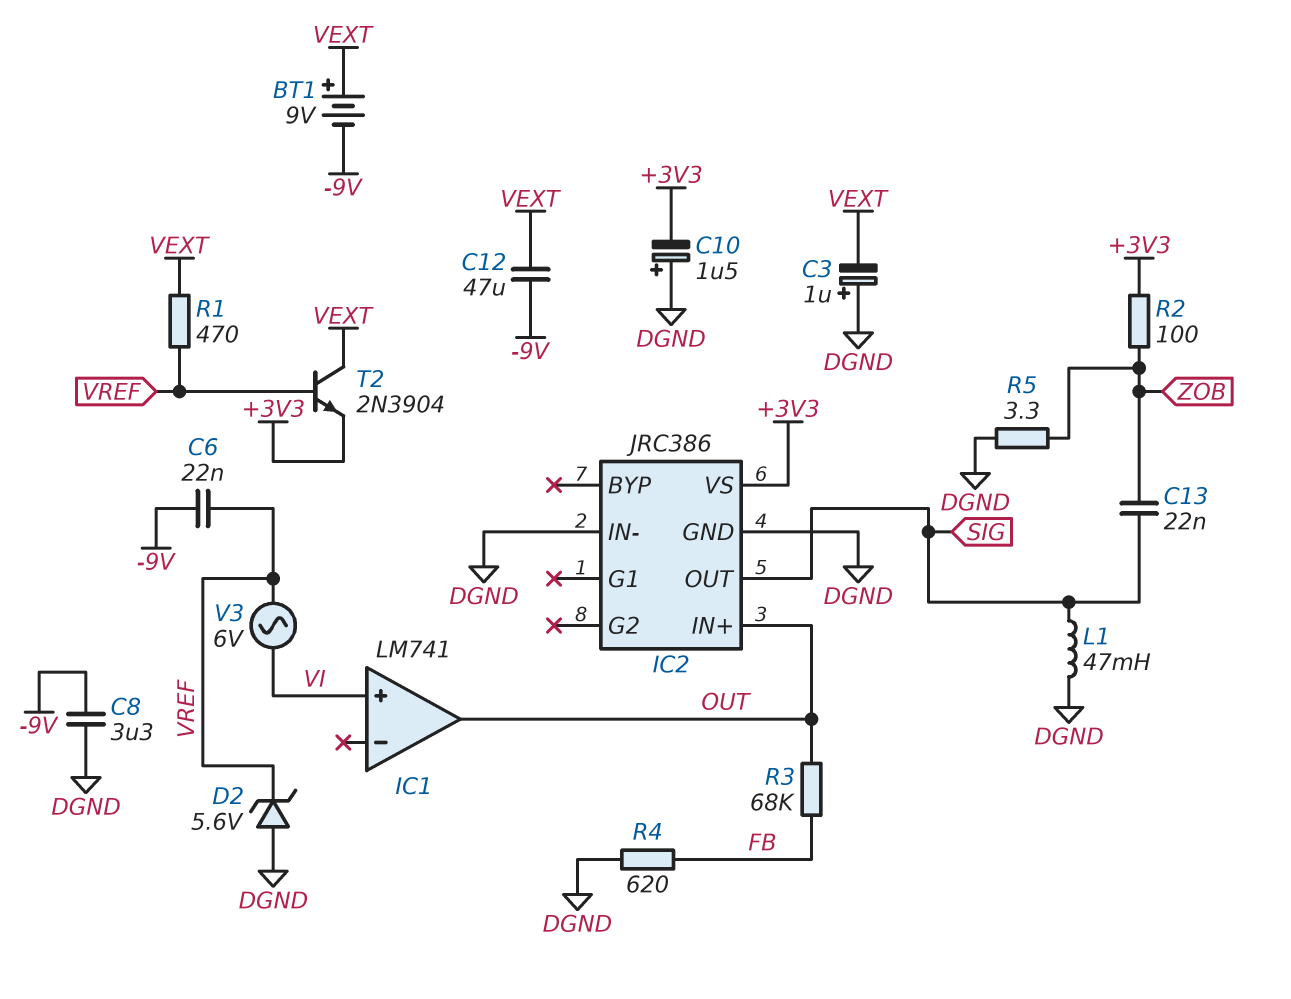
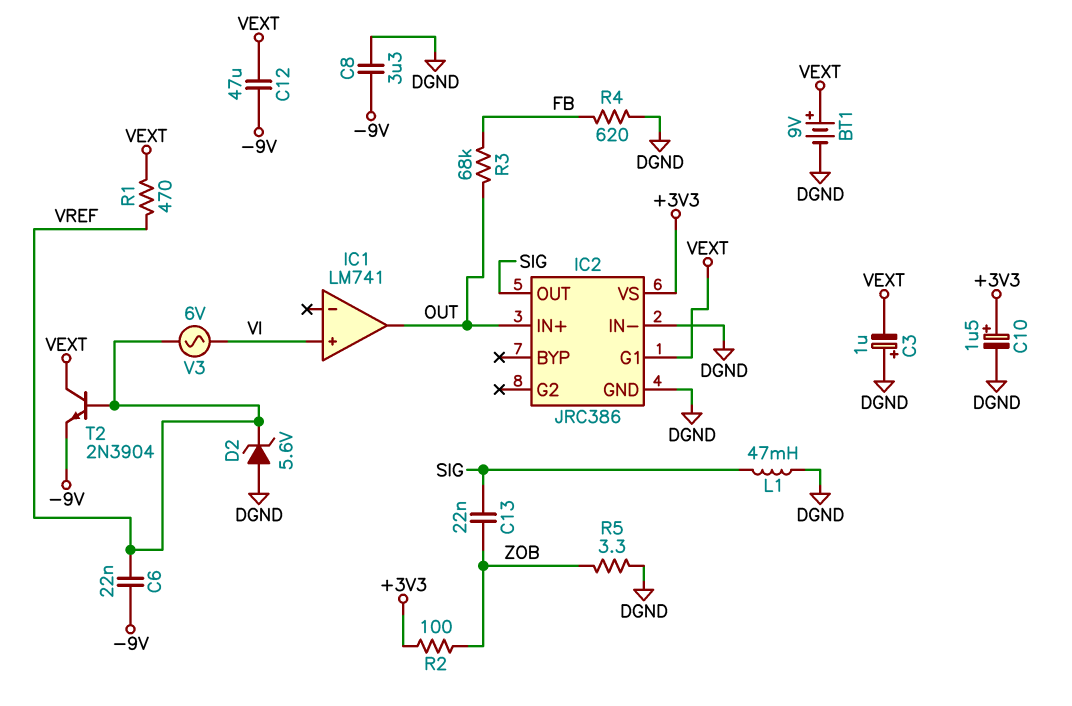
BT1: 9V (plus VEXT, minus -9V) -> 9V (plus VEXT, minus DGND)
C10: 1.5uF (plus DGND, minus +3V3) -> 1.5uF (plus +3V3, minus DGND)
IC2 pin G1: none -> VEXT
T2: NPN 2N3904 (B VREF, C VEXT, E +3V3) -> NPN 2N3904 (B VREF, C VEXT, E -9V)

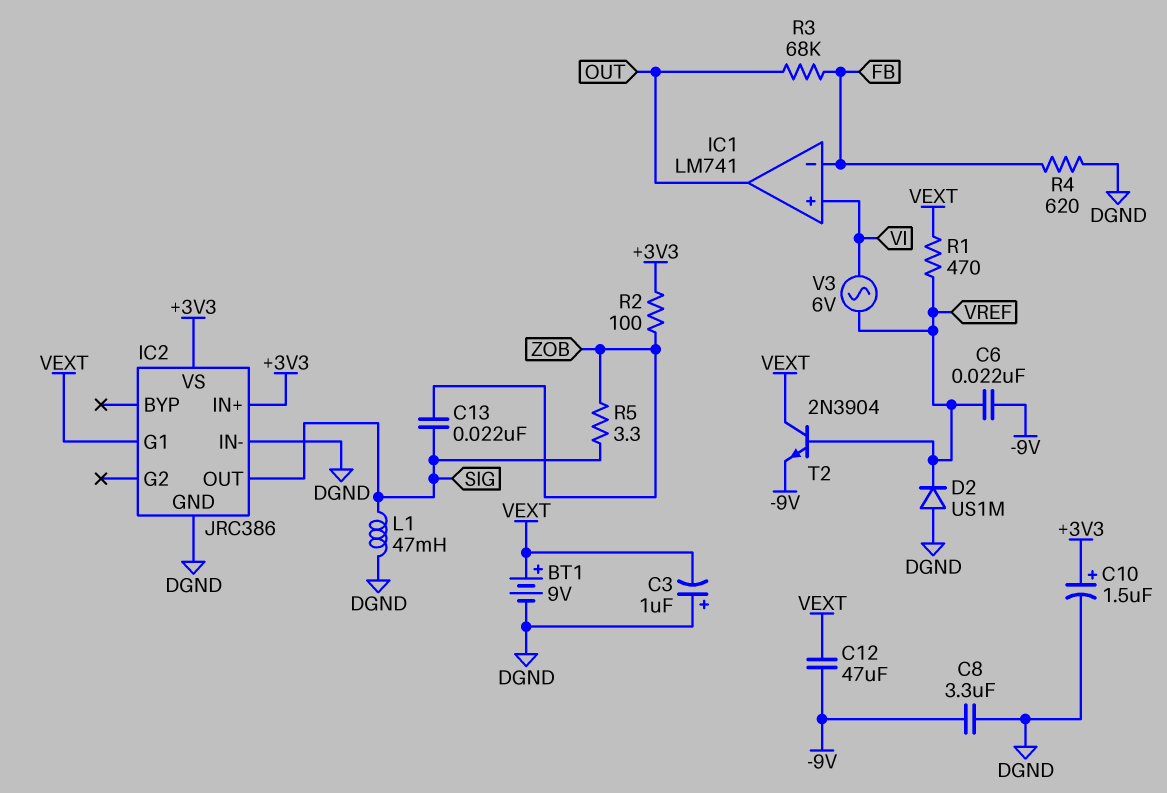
D2: zener 5.6V (A DGND, K VREF) -> diode US1M (A DGND, K VREF)
IC1 pin in-: none -> FB
IC2 pin IN+: OUT -> +3V3
R5: 3.3 (DGND, ZOB) -> 3.3 (SIG, ZOB)

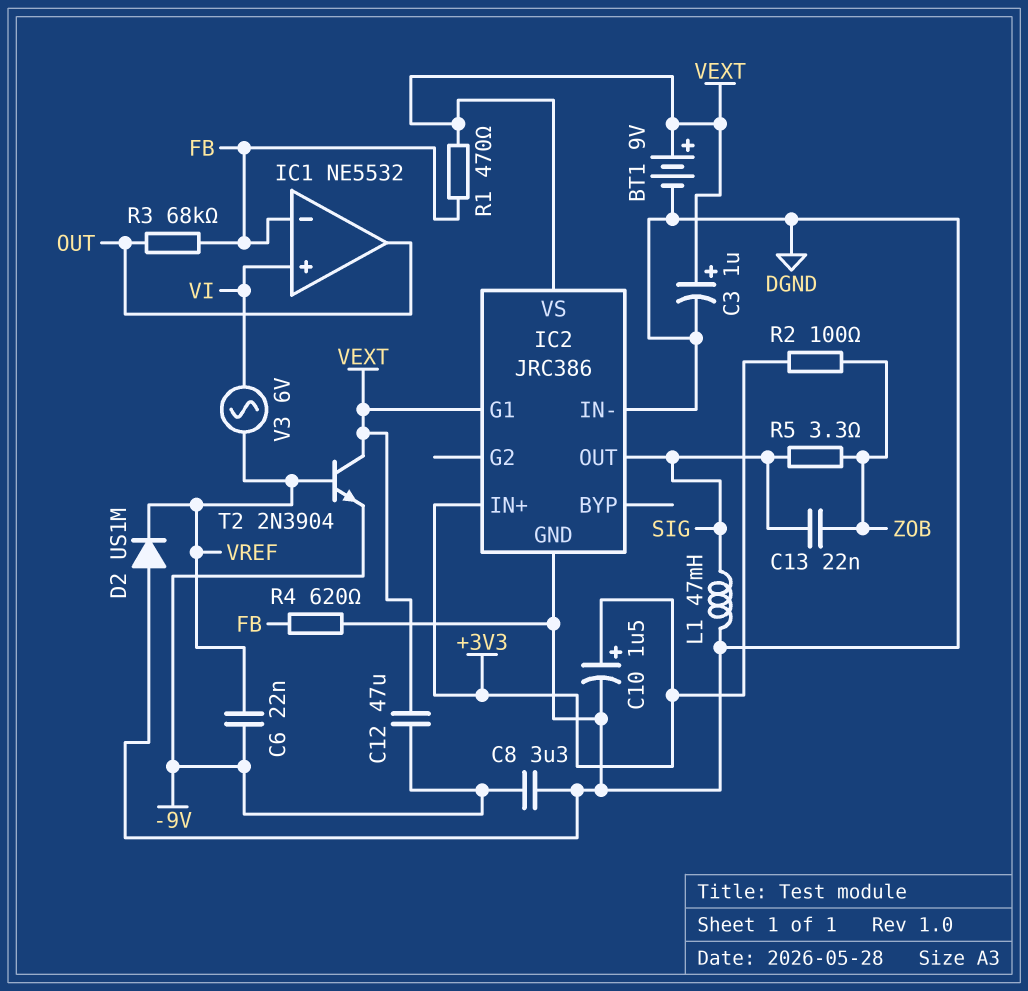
C3: 1uF (plus DGND, minus VEXT) -> 1uF (plus VEXT, minus DGND)
IC1: LM741 -> NE5532
IC2 pin VS: +3V3 -> VEXT
R1: 470 (VEXT, VREF) -> 470 (FB, VEXT)

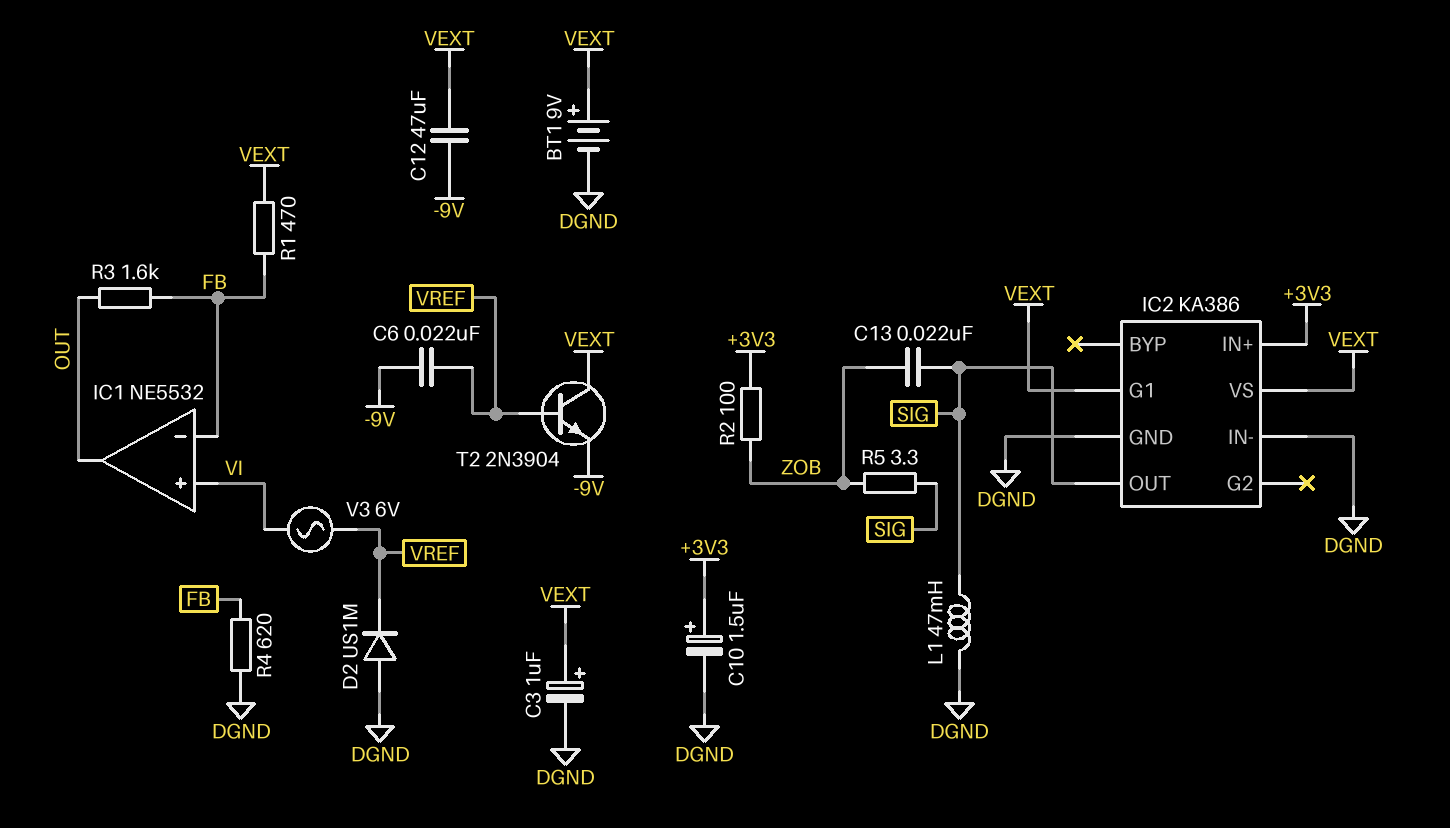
C8: 3.3uF (-9V, DGND) -> none
IC2: JRC386 -> KA386
R3: 68k (FB, OUT) -> 1.6k (FB, OUT)

